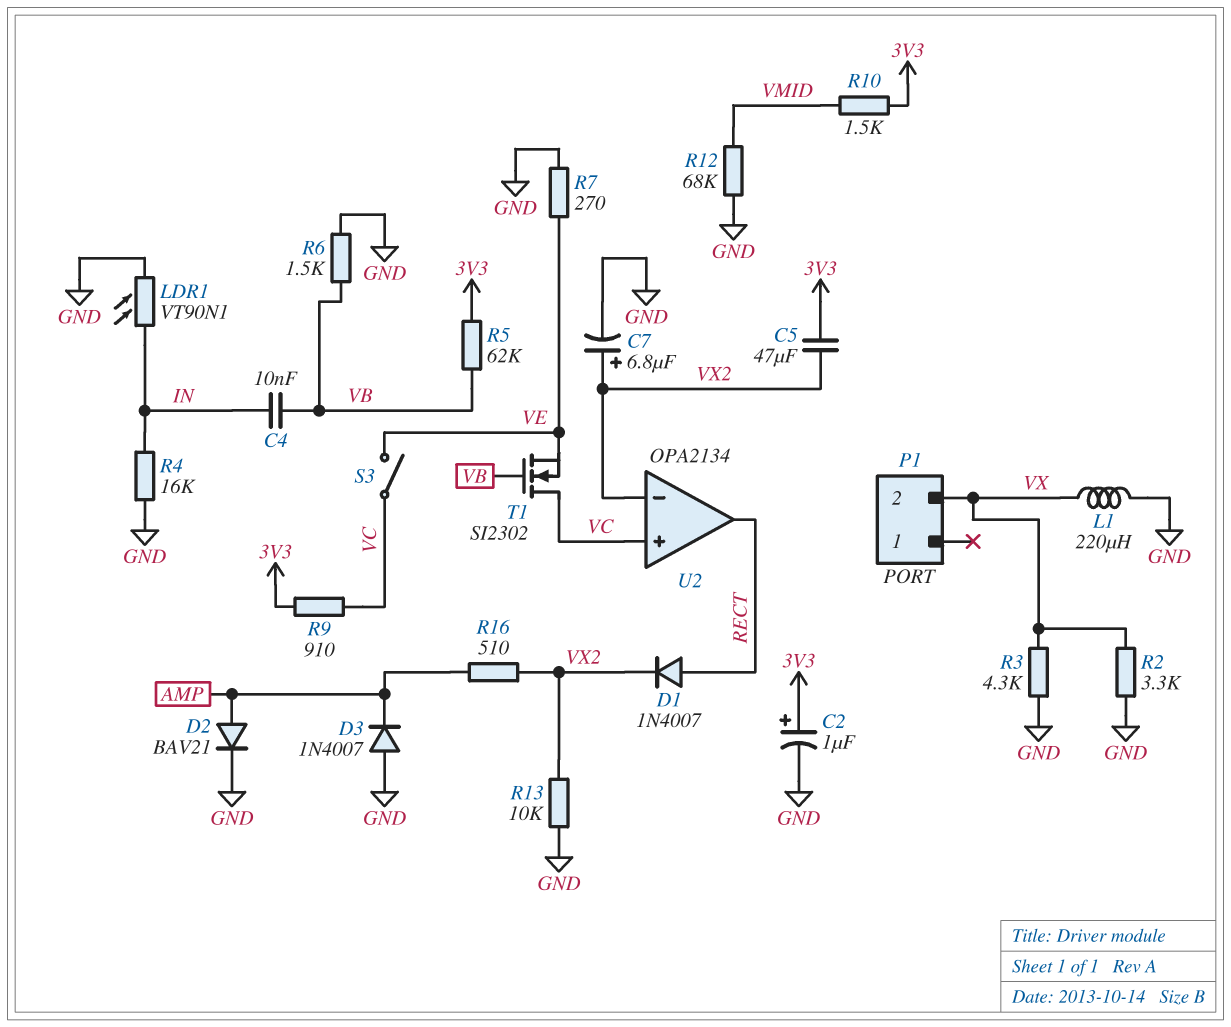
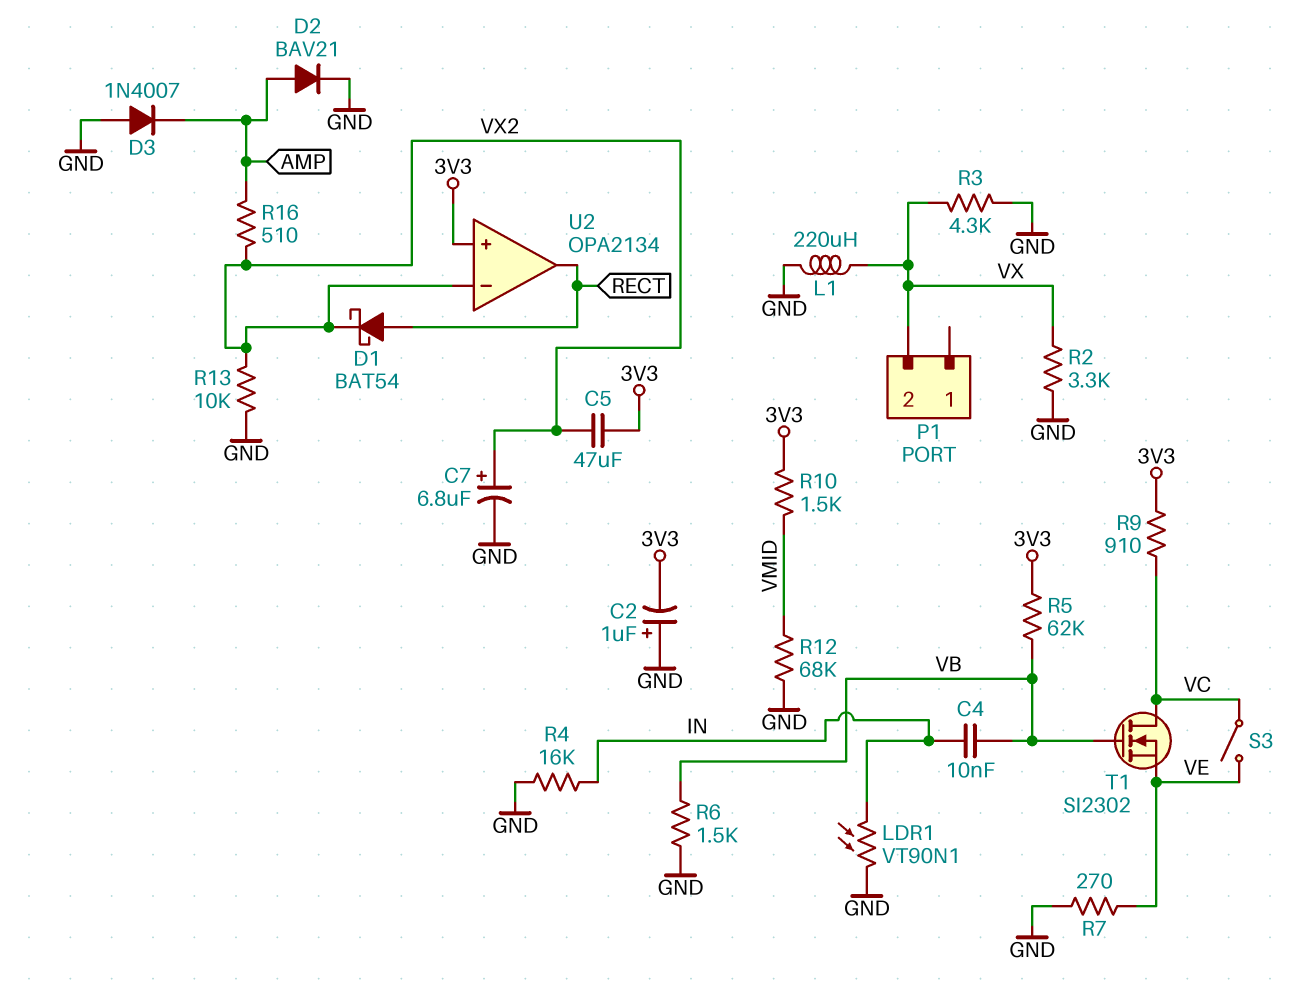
C2: 1uF (plus 3V3, minus GND) -> 1uF (plus GND, minus 3V3)
D1: diode 1N4007 (A RECT, K VX2) -> schottky BAT54 (A RECT, K VX2)
U2 pin in+: VC -> 3V3

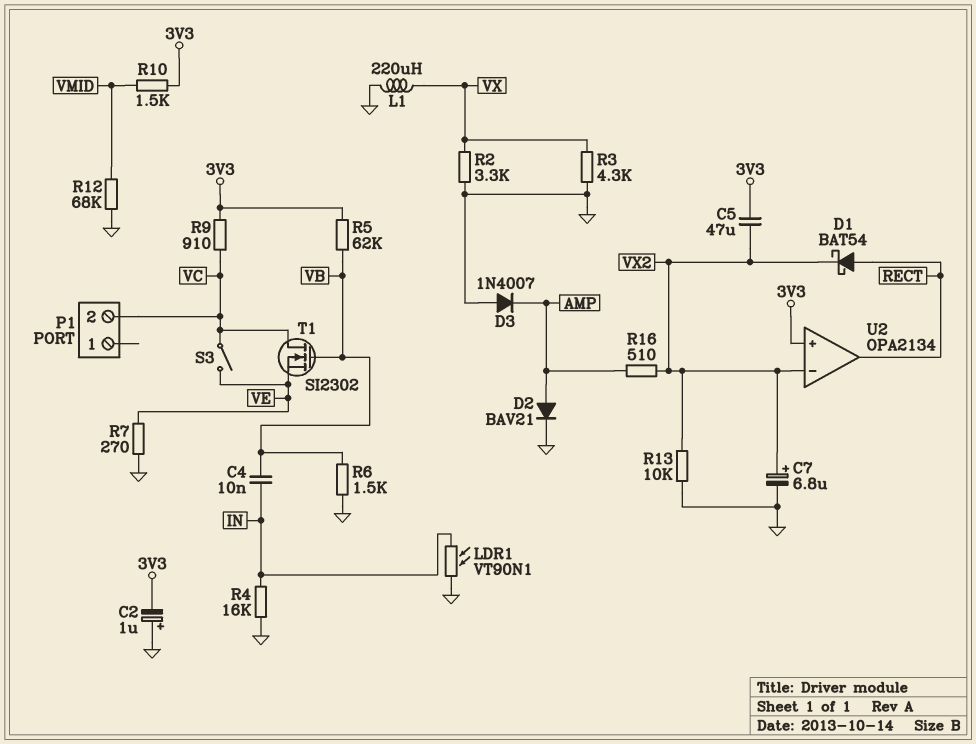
P1 pin 2: VX -> VC

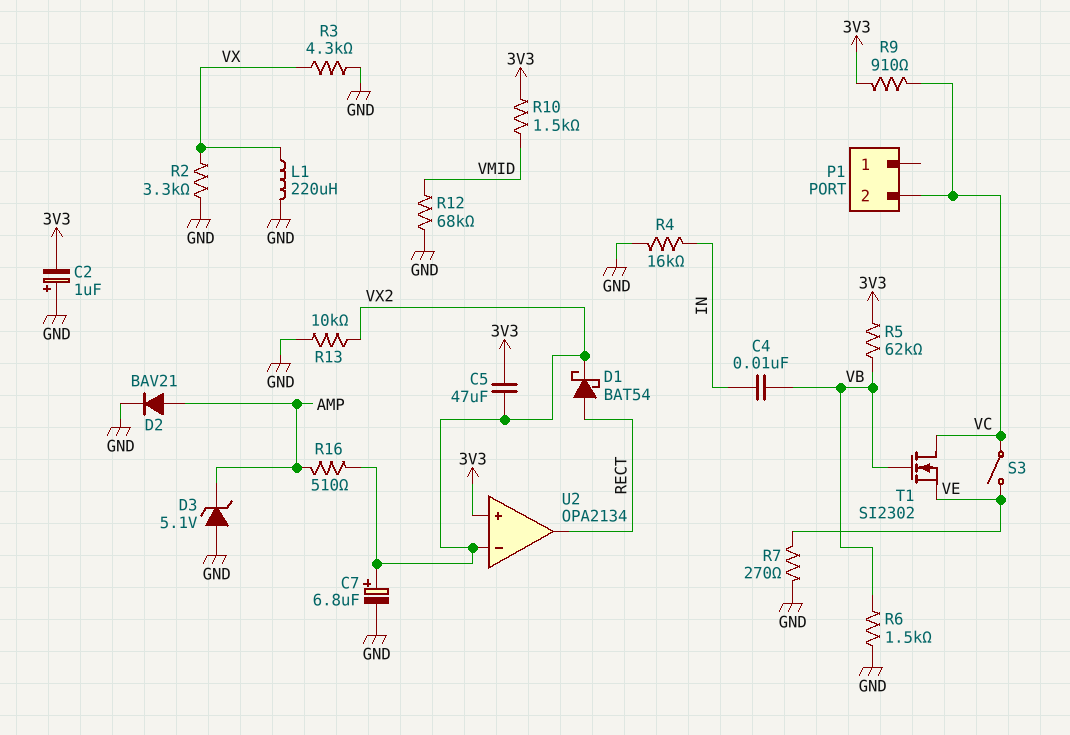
D3: diode 1N4007 (A GND, K AMP) -> zener 5.1V (A GND, K AMP)
LDR1: VT90N1 (GND, IN) -> none

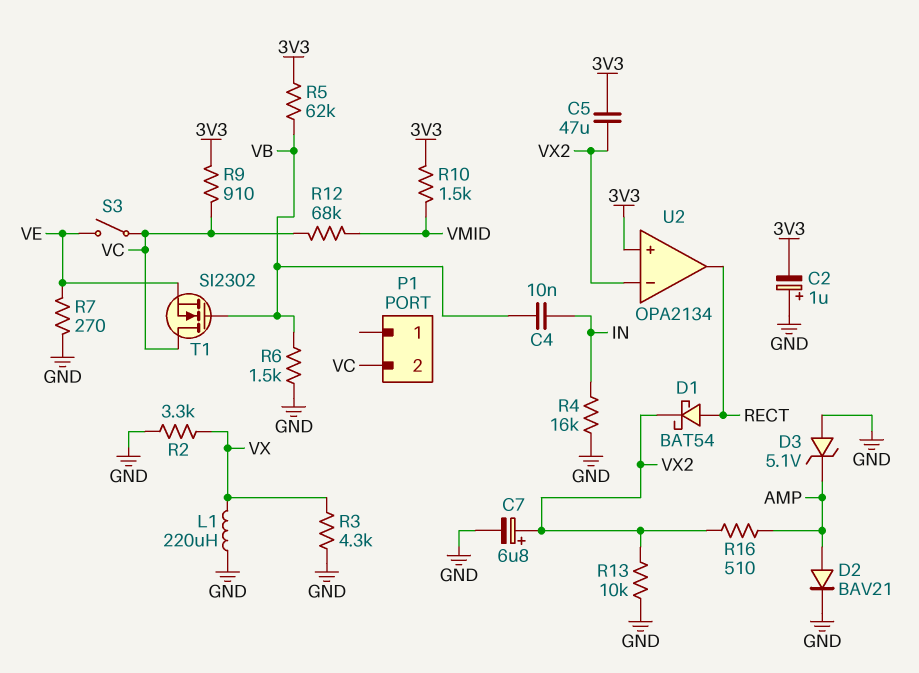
R12: 68k (GND, VMID) -> 68k (VC, VMID)

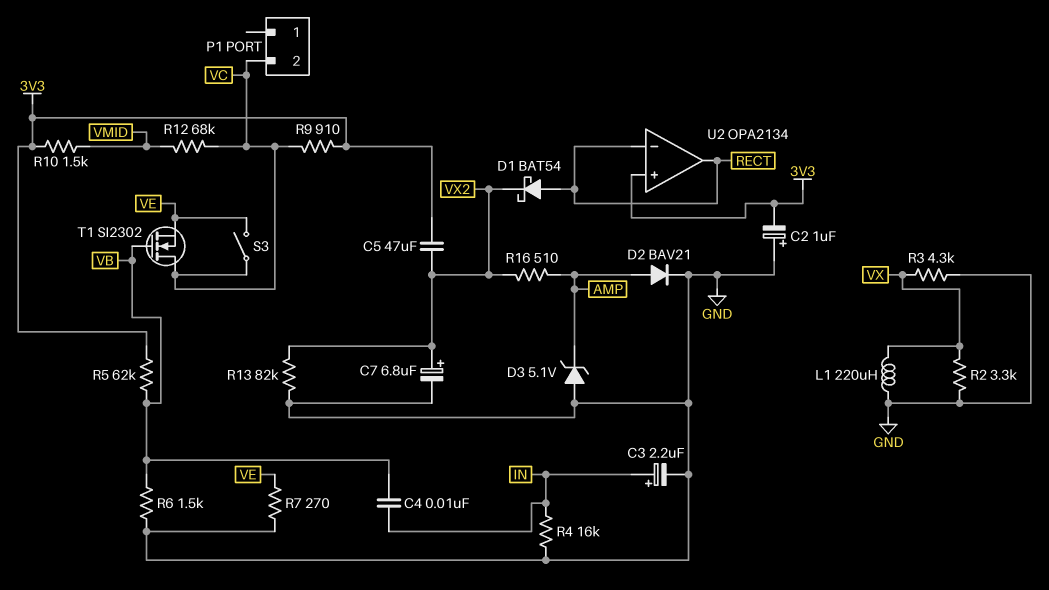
C3: none -> 2.2uF (plus IN, minus GND)
R13: 10k (GND, VX2) -> 82k (GND, VX2)
U2 pin in-: VX2 -> RECT

